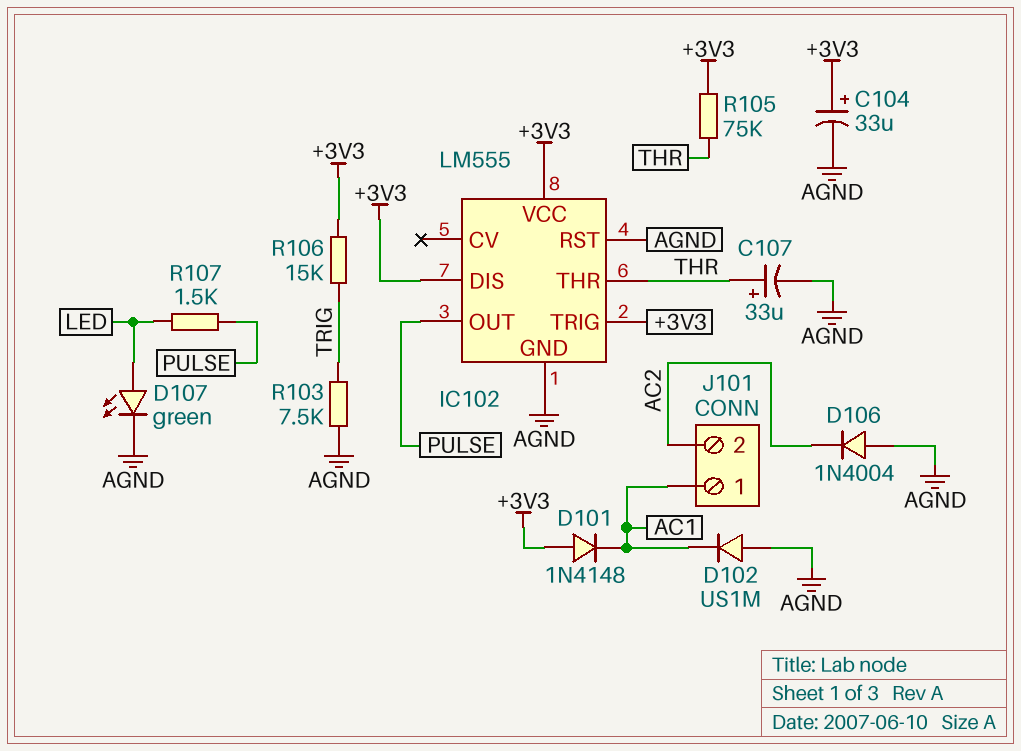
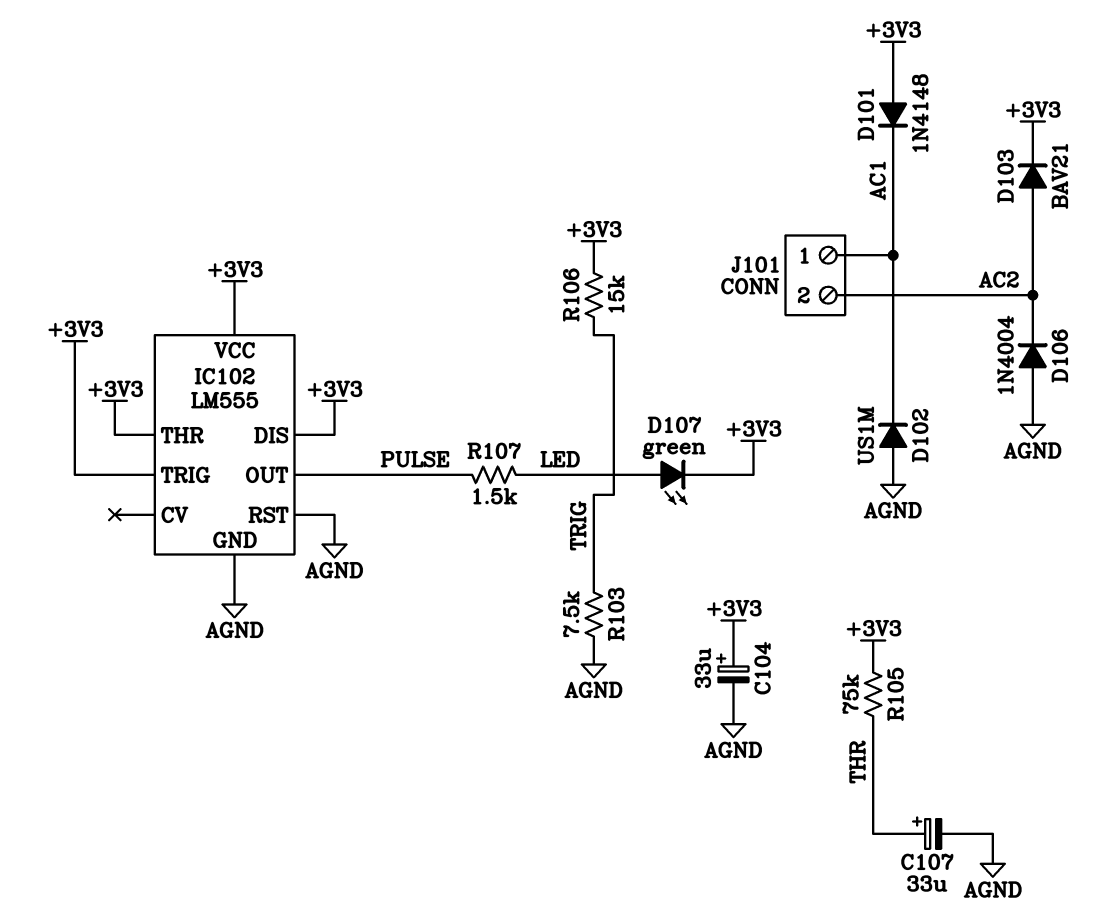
D103: none -> diode BAV21 (A AC2, K +3V3)
D107: LED green (A LED, K AGND) -> LED green (A LED, K +3V3)
IC102 pin THR: THR -> +3V3

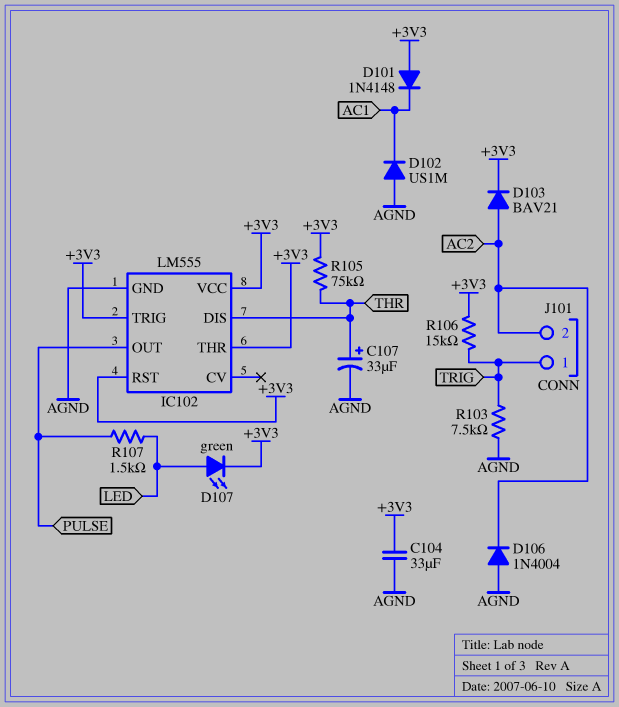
C104: 33uF (plus +3V3, minus AGND) -> 33uF (+3V3, AGND)
IC102 pin DIS: +3V3 -> THR
IC102 pin RST: AGND -> +3V3
J101 pin 1: AC1 -> TRIG

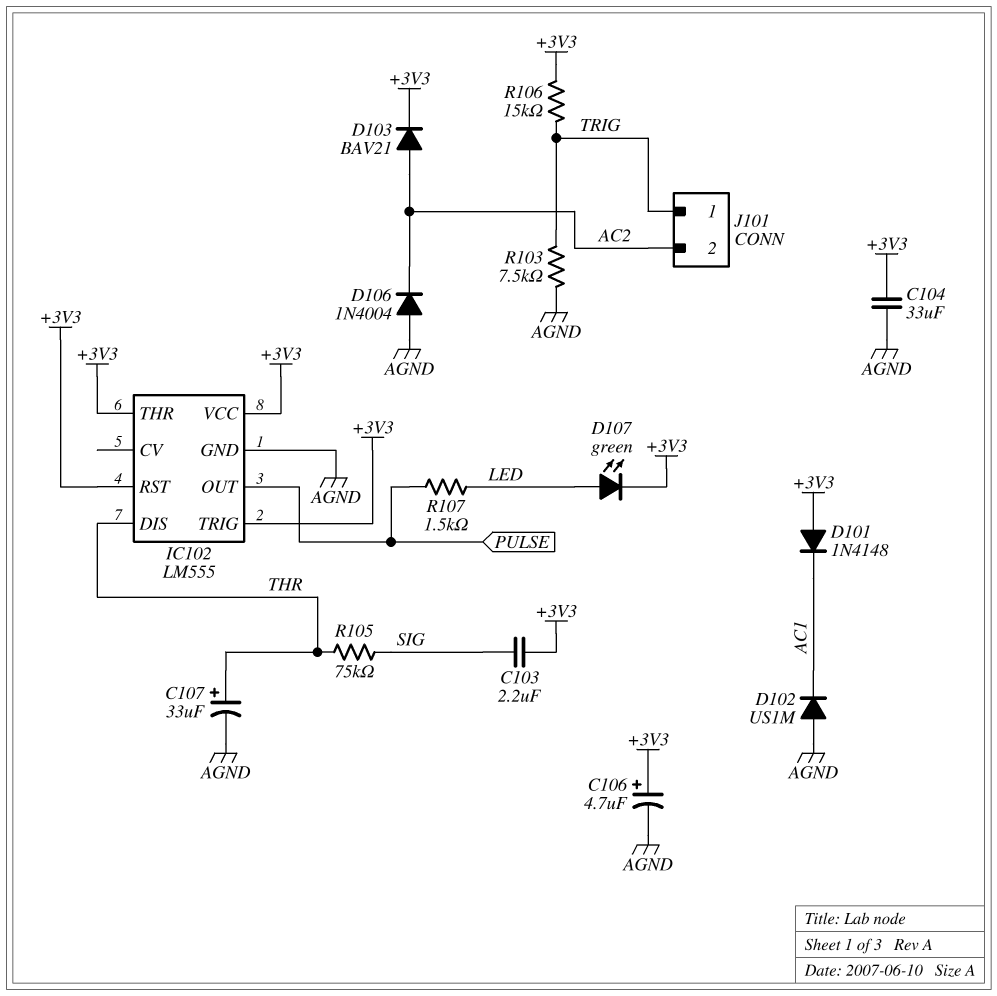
C103: none -> 2.2uF (+3V3, SIG)
C106: none -> 4.7uF (plus +3V3, minus AGND)
R105: 75k (+3V3, THR) -> 75k (SIG, THR)

